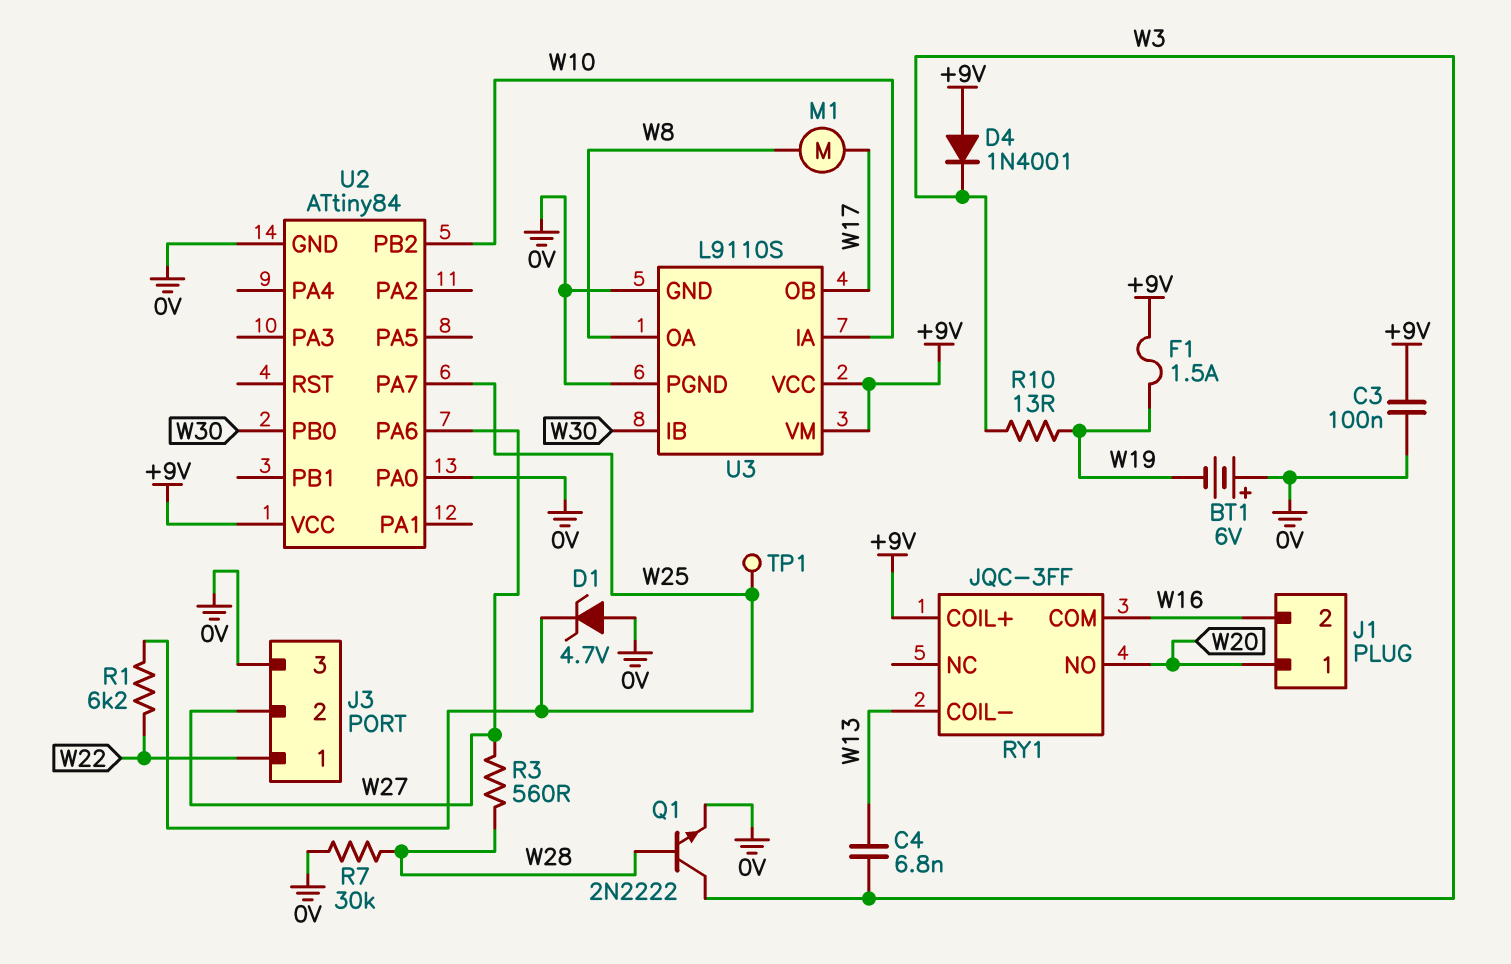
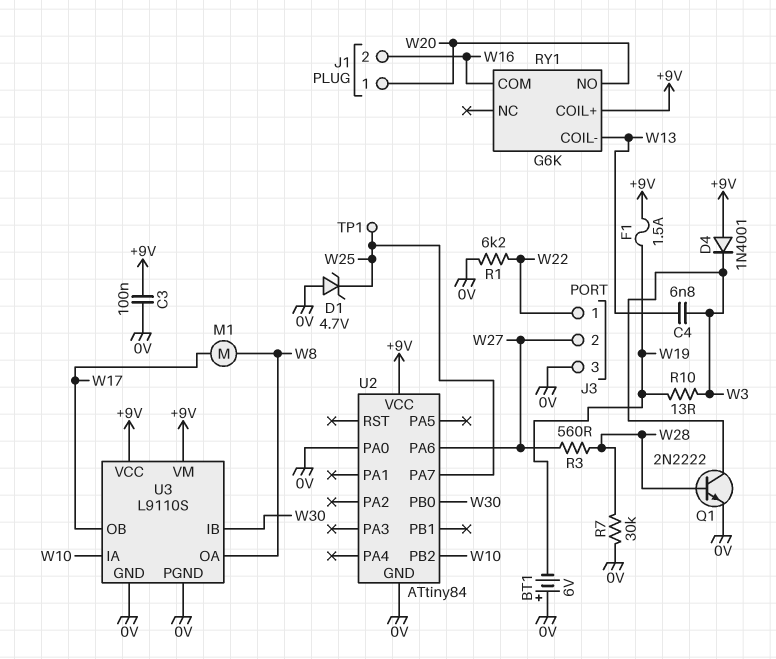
R1: 6.2k (W22, W25) -> 6.2k (0V, W22)
RY1: JQC-3FF -> G6K

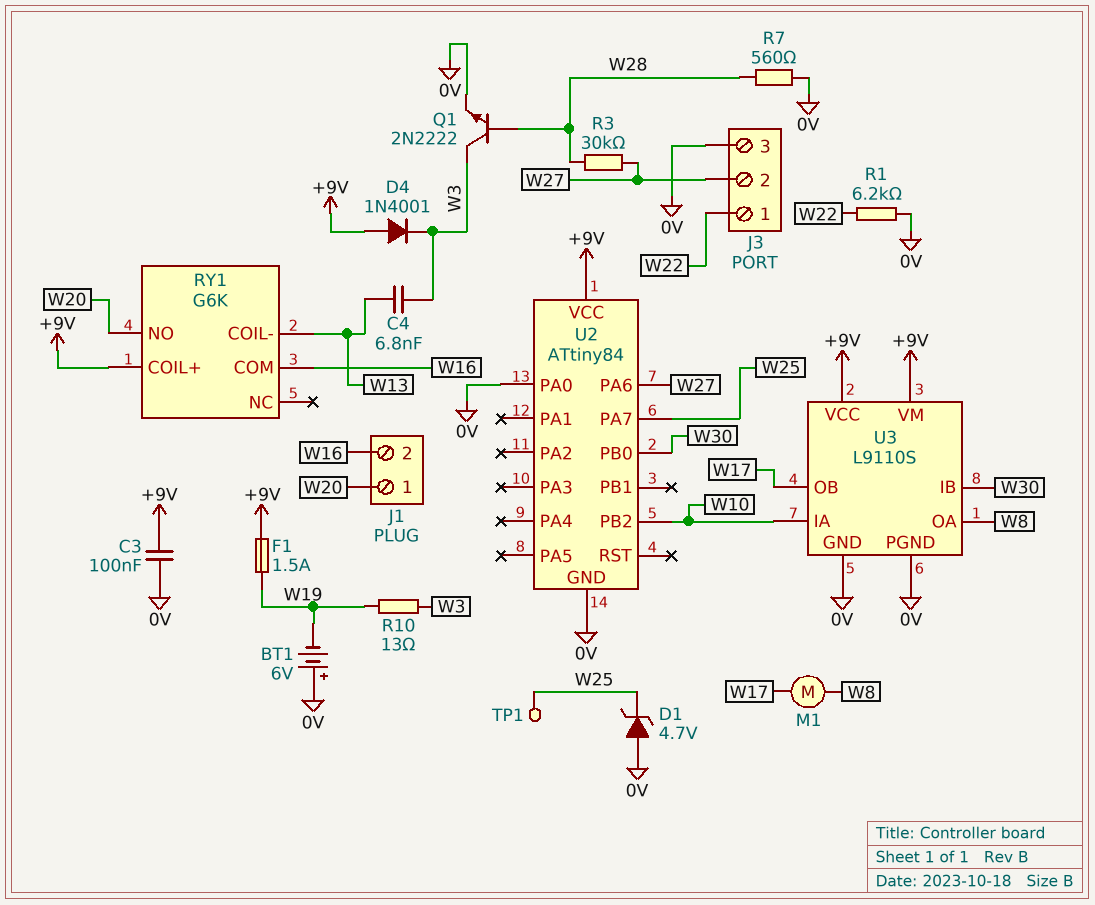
R3: 560 (W27, W28) -> 30k (W27, W28)
R7: 30k (0V, W28) -> 560 (0V, W28)

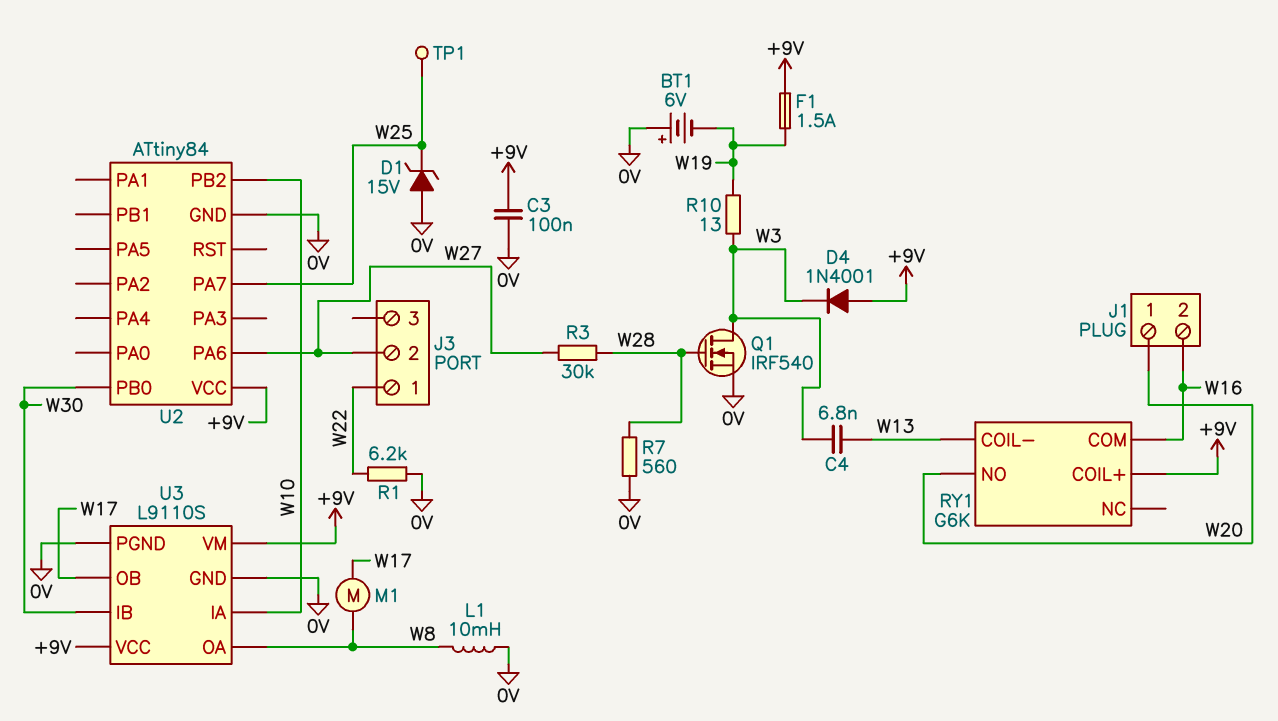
D1: zener 4.7V (A 0V, K W25) -> zener 15V (A 0V, K W25)
J3 pin 3: 0V -> none
L1: none -> 10mH (0V, W8)
Q1: NPN 2N2222 (B W28, C W3, E 0V) -> NMOS IRF540 (G W28, D W3, S 0V)
U2 pin PA0: 0V -> none

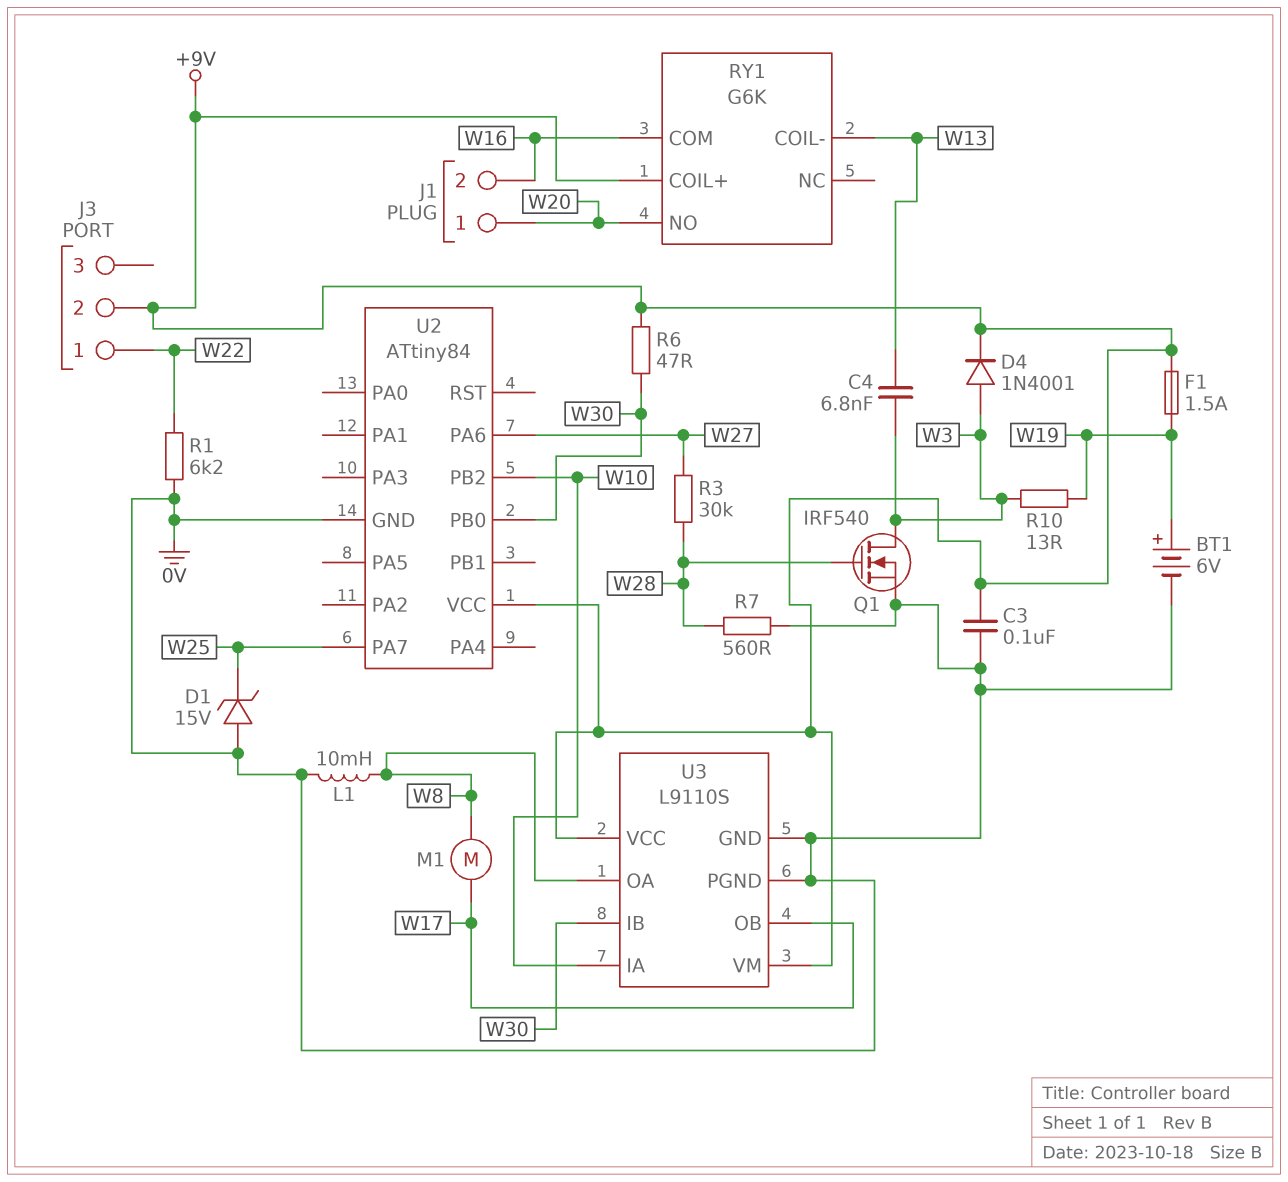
BT1: 6V (plus 0V, minus W19) -> 6V (plus W19, minus 0V)
D4: diode 1N4001 (A +9V, K W3) -> diode 1N4001 (A W3, K +9V)
J3 pin 2: W27 -> +9V
R6: none -> 47 (+9V, W30)
TP1: test point (W25) -> none

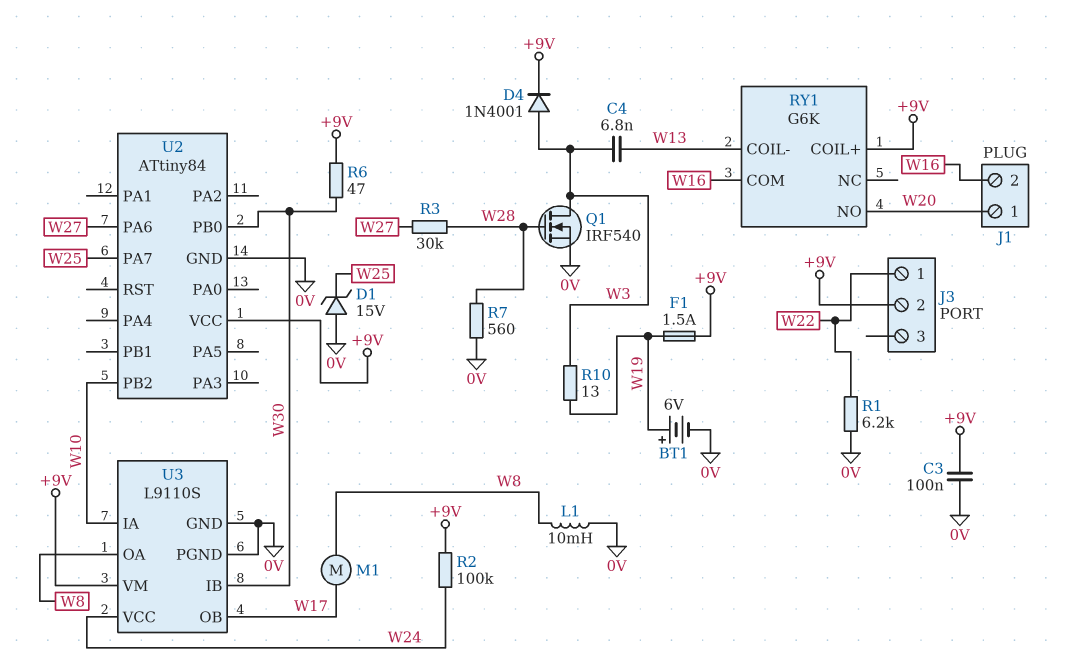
R2: none -> 100k (+9V, W24)
U3 pin VCC: +9V -> W24

